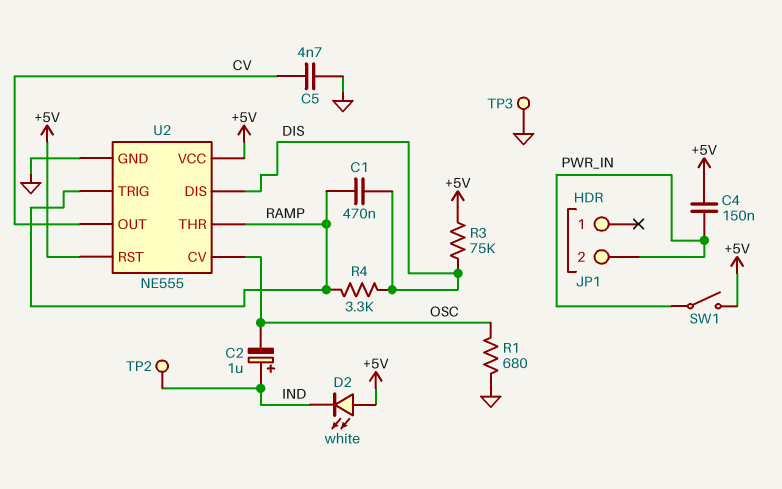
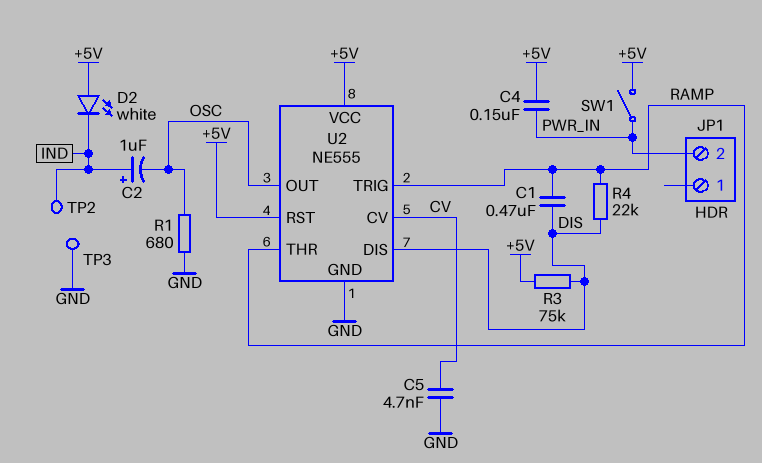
R4: 3.3k (DIS, RAMP) -> 22k (DIS, RAMP)
U2 pin CV: OSC -> CV
U2 pin OUT: CV -> OSC

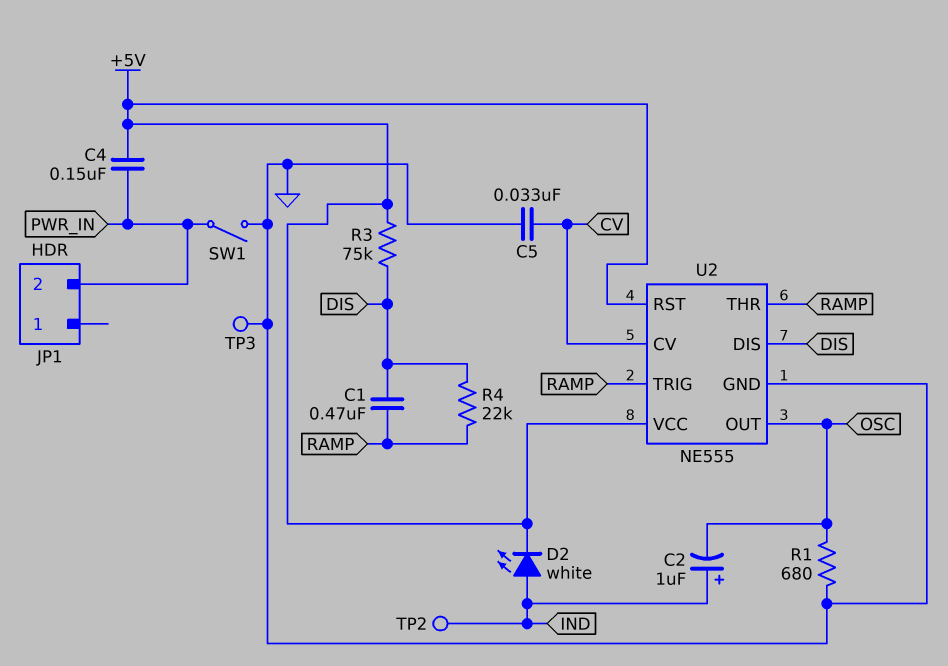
C5: 4.7nF (CV, GND) -> 33nF (CV, GND)
D2: LED white (A +5V, K IND) -> LED white (A IND, K +5V)
SW1: switch (+5V, PWR_IN) -> switch (GND, PWR_IN)

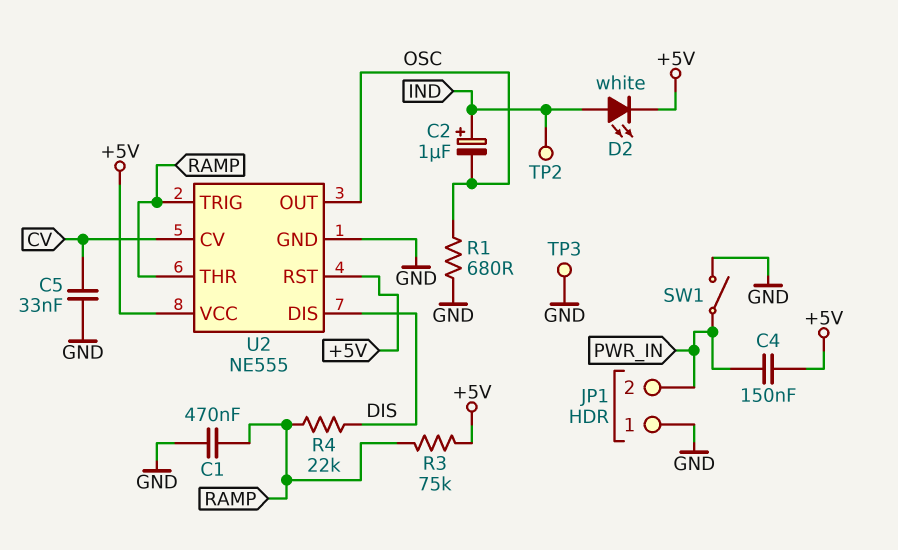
C1: 470nF (DIS, RAMP) -> 470nF (GND, RAMP)
JP1 pin 1: none -> GND
R3: 75k (+5V, DIS) -> 75k (+5V, RAMP)

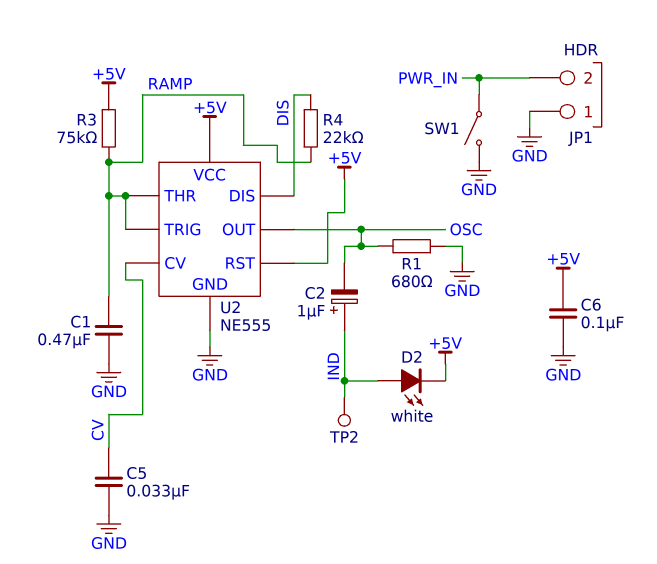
C4: 150nF (+5V, PWR_IN) -> none
C6: none -> 100nF (+5V, GND)
TP3: test point (GND) -> none

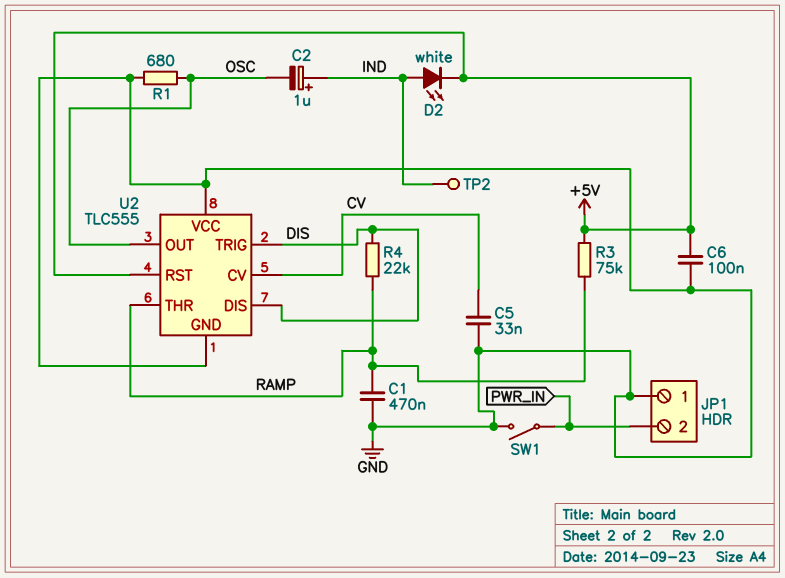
U2: NE555 -> TLC555
U2 pin TRIG: RAMP -> DIS
U2 pin VCC: +5V -> GND

